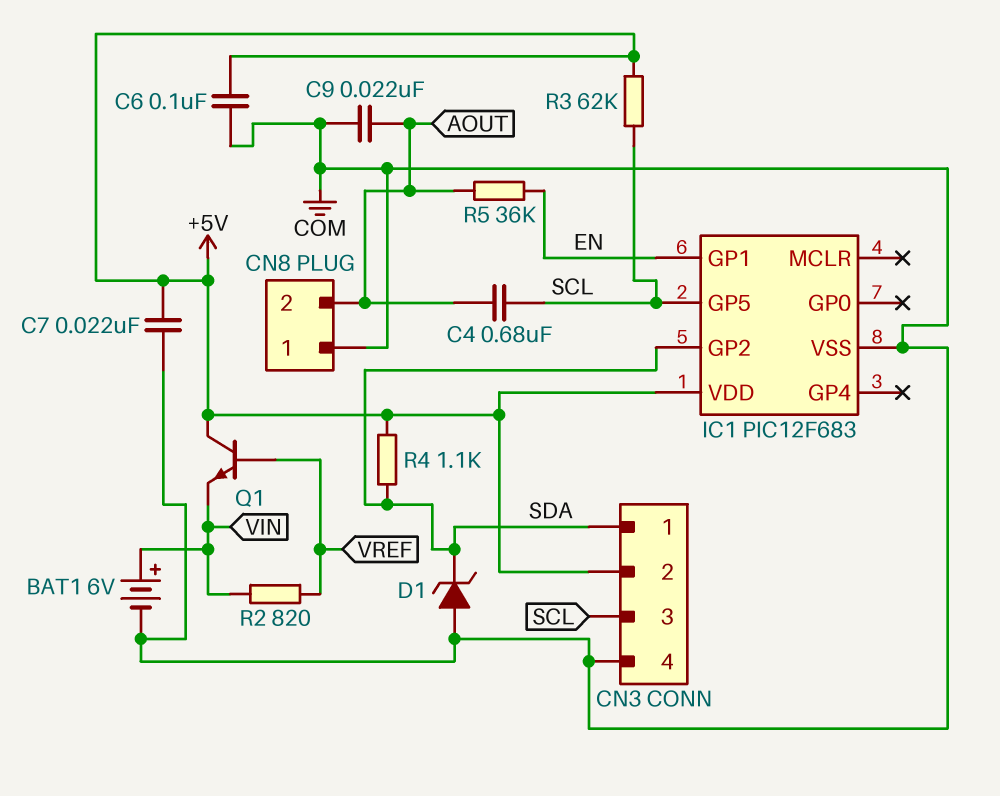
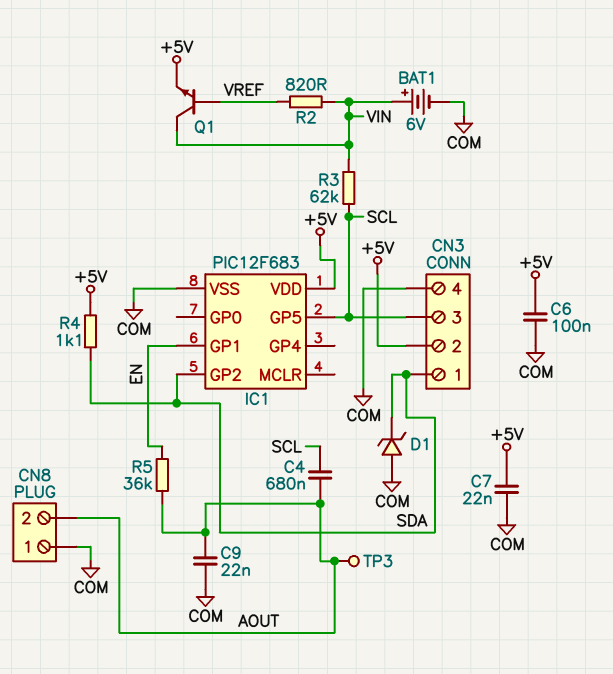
Q1: NPN (B VREF, C +5V, E VIN) -> NPN (B VREF, C VIN, E +5V)
R3: 62k (+5V, SCL) -> 62k (SCL, VIN)
TP3: none -> test point (AOUT)

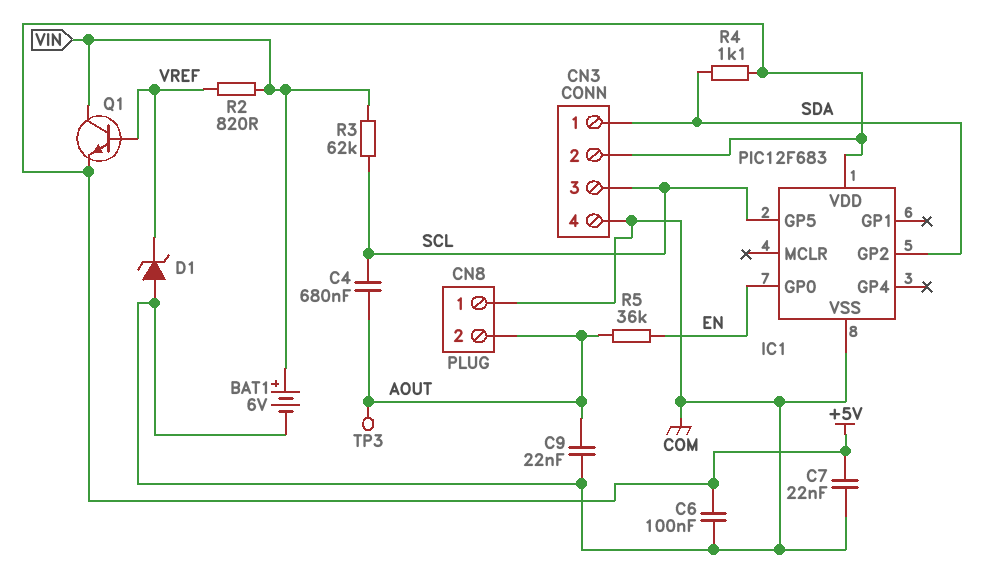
D1: zener (A COM, K SDA) -> zener (A COM, K VREF)
IC1 pin GP0: none -> EN
IC1 pin GP1: EN -> none

